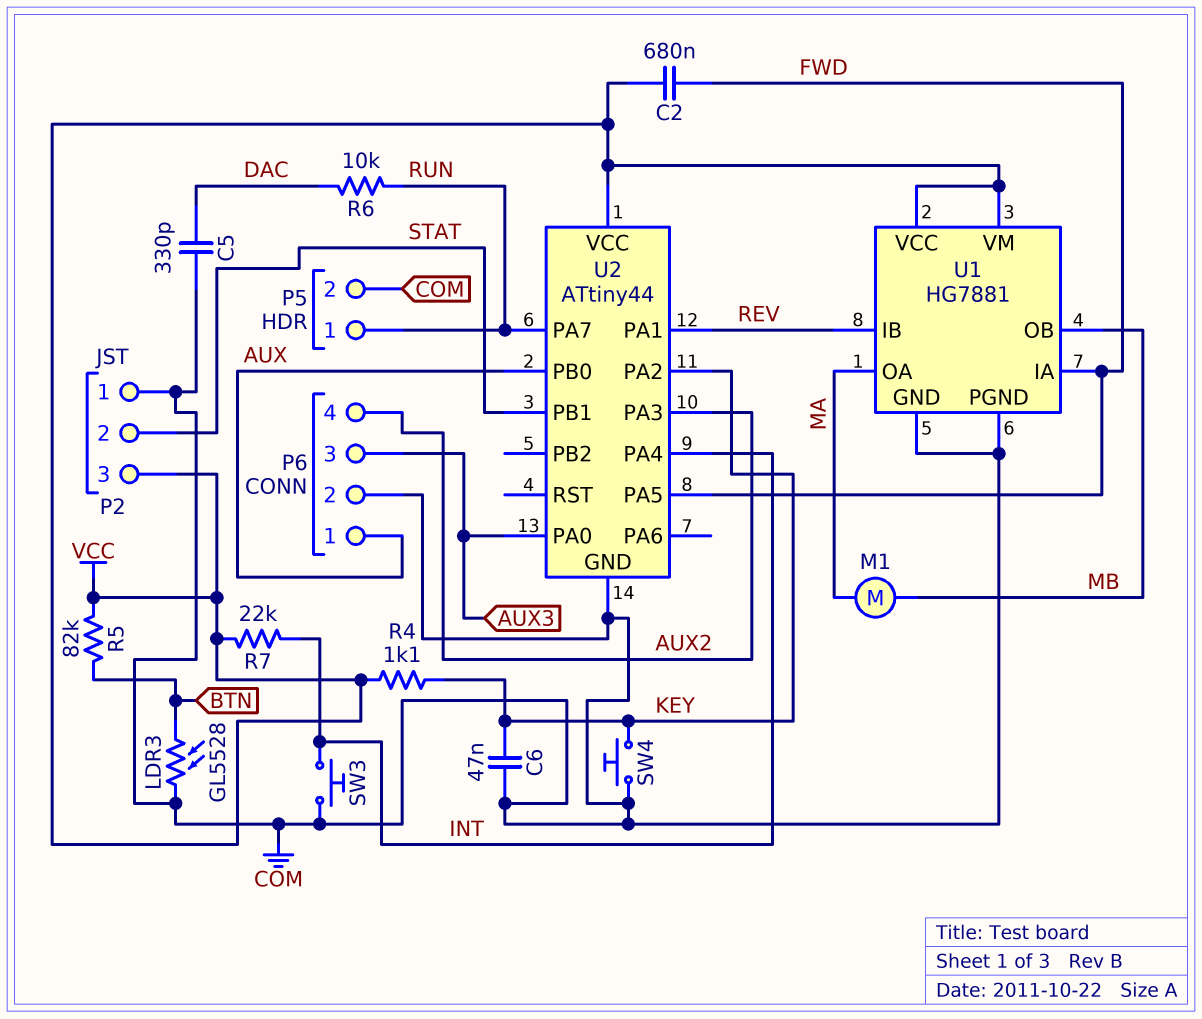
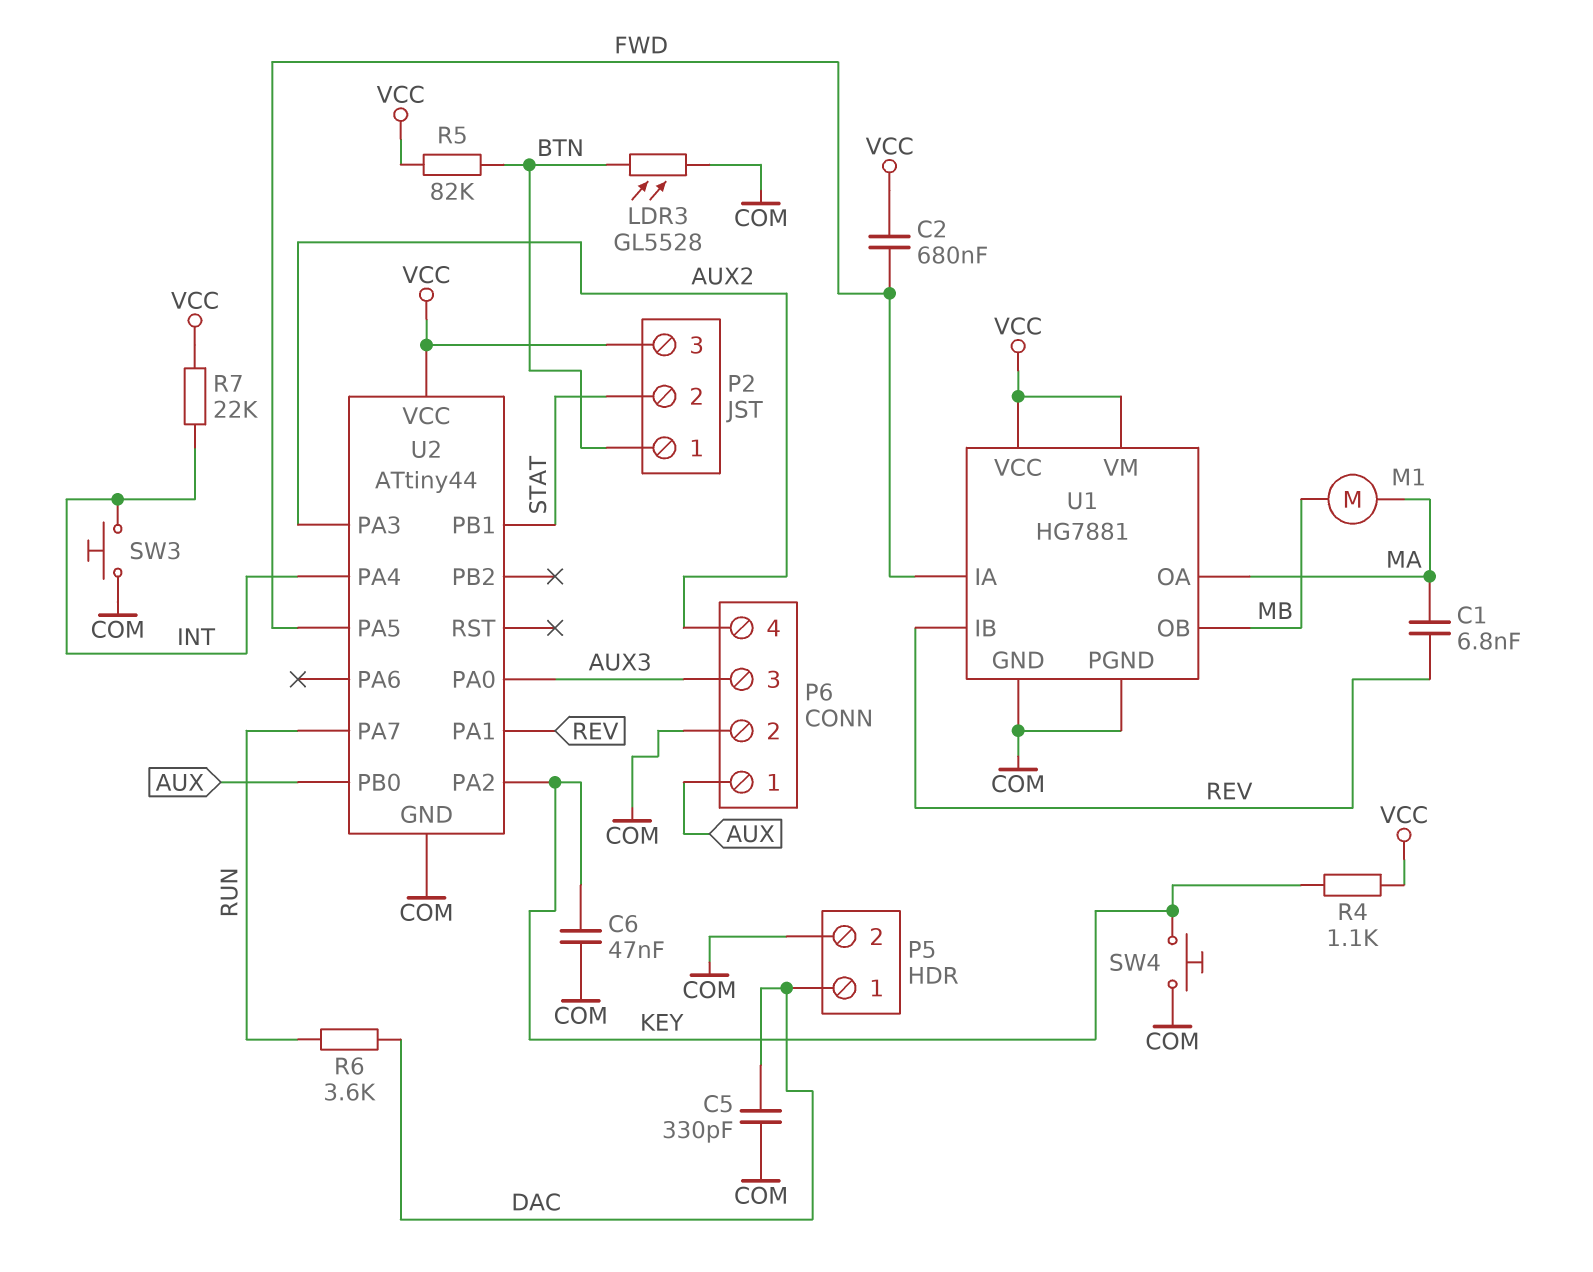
C1: none -> 6.8nF (MA, REV)
P2 pin 1: COM -> BTN
P5 pin 1: RUN -> DAC
R6: 10k (DAC, RUN) -> 3.6k (DAC, RUN)

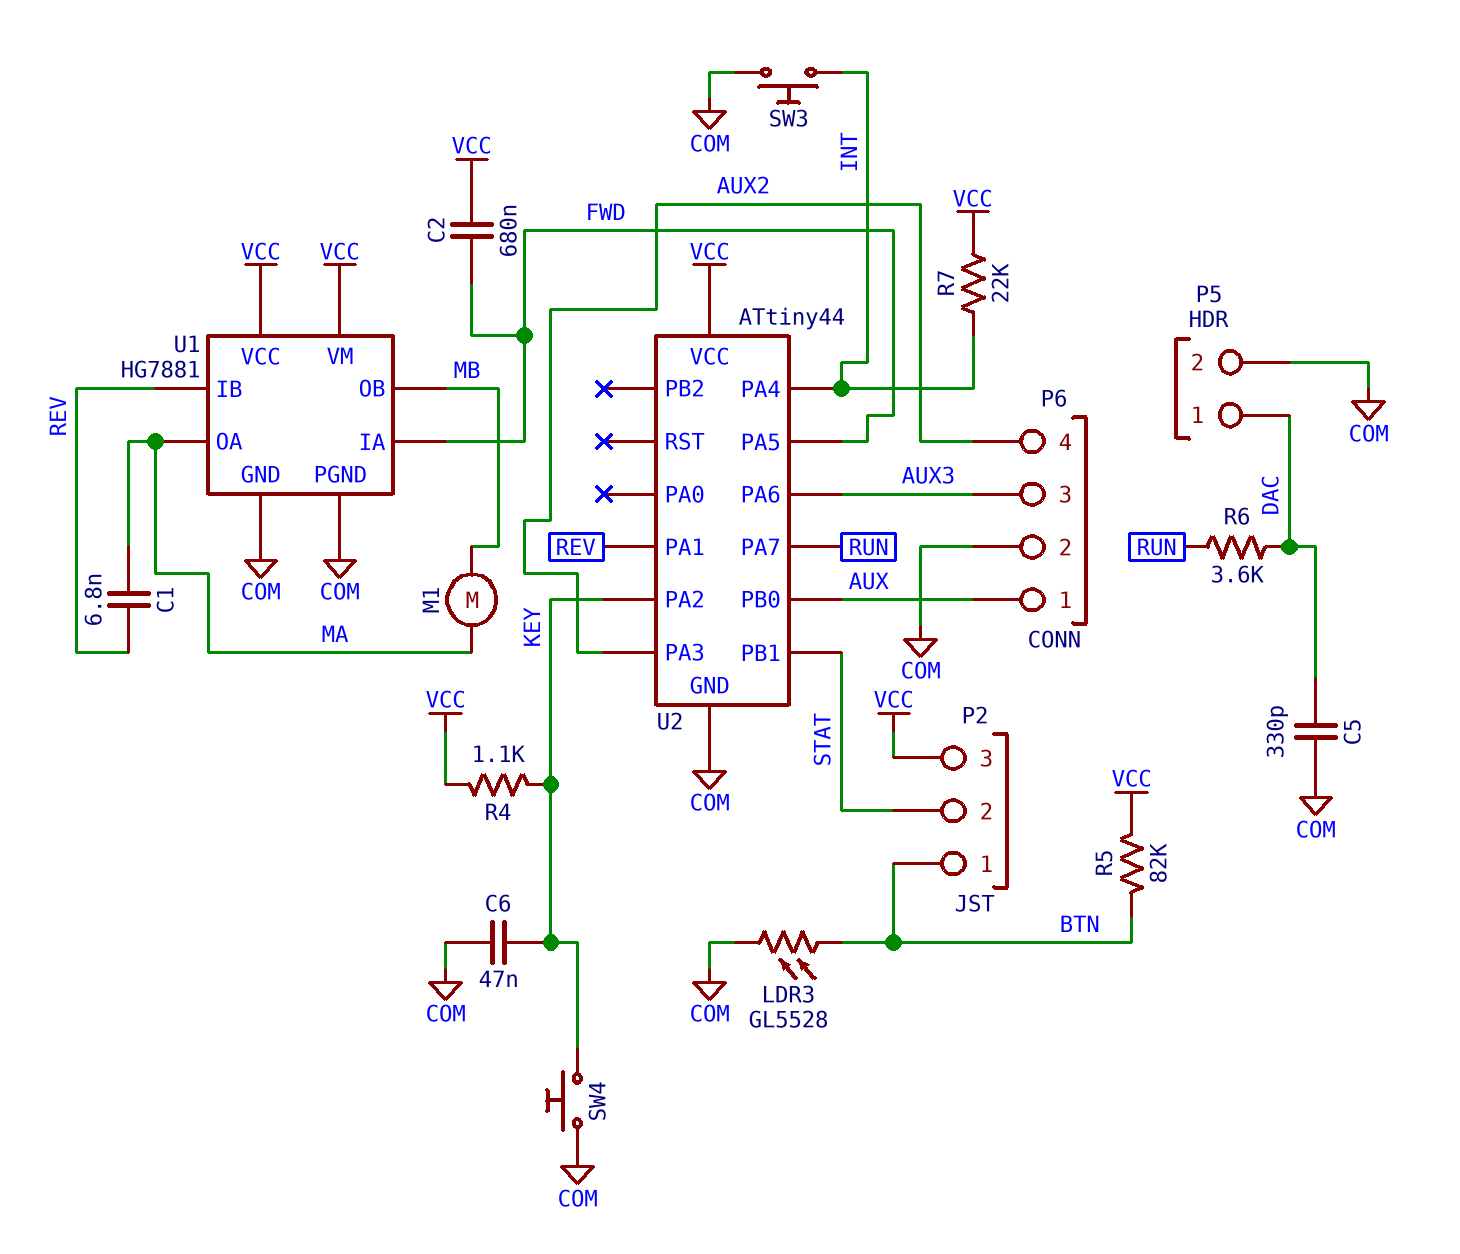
U2 pin PA0: AUX3 -> none
U2 pin PA6: none -> AUX3

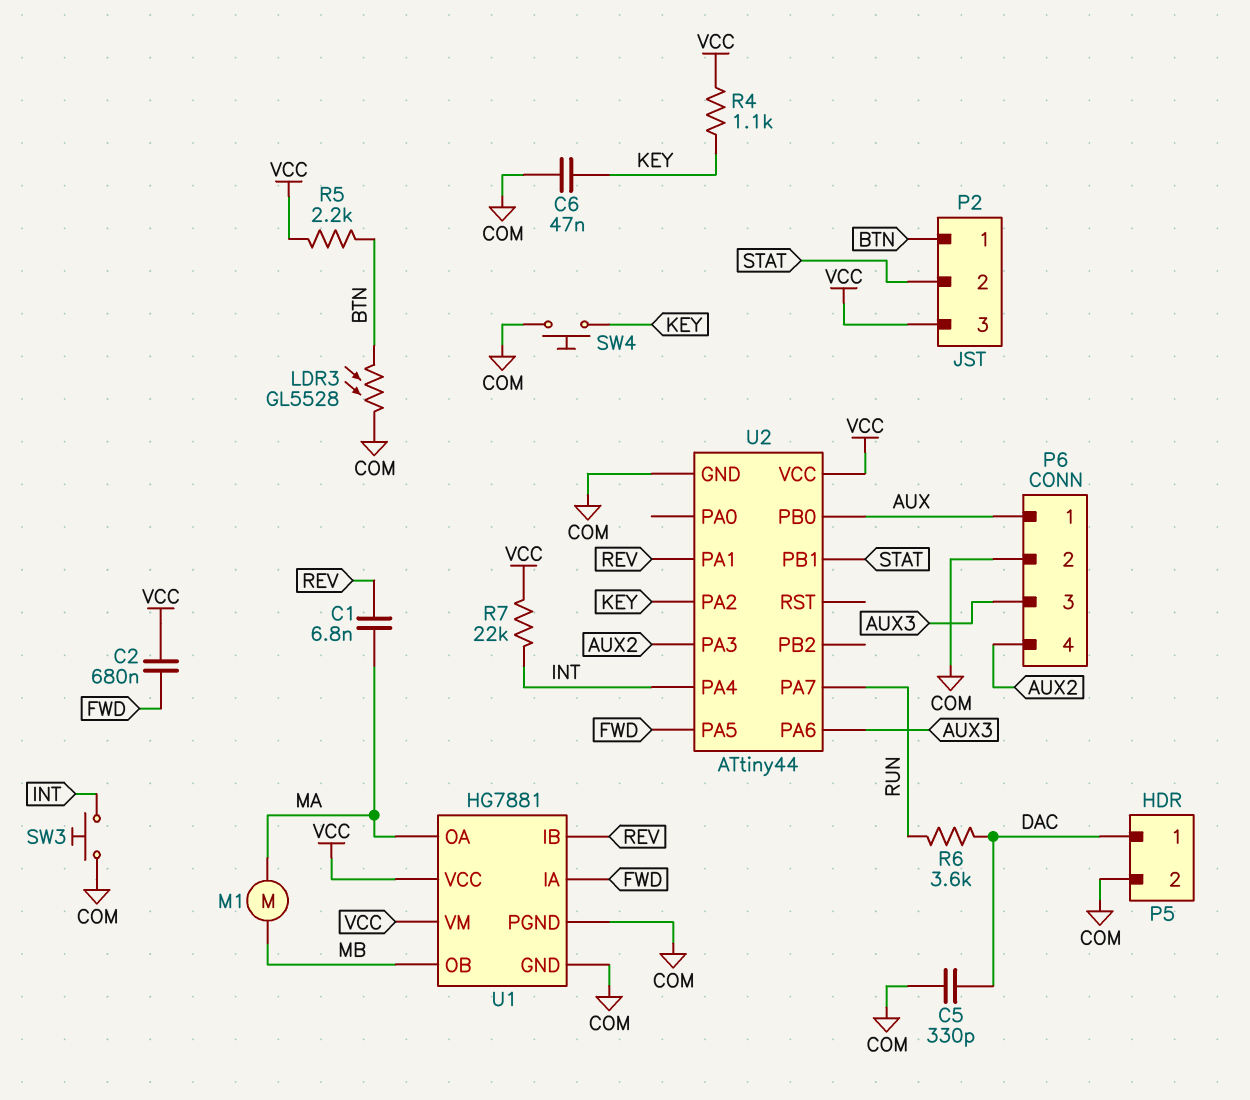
R5: 82k (BTN, VCC) -> 2.2k (BTN, VCC)

